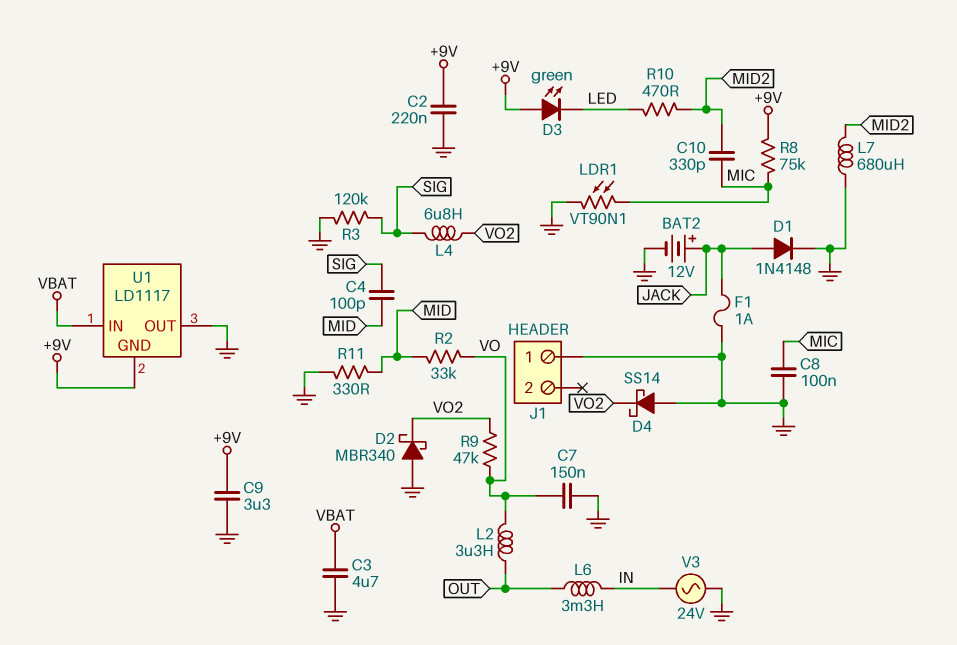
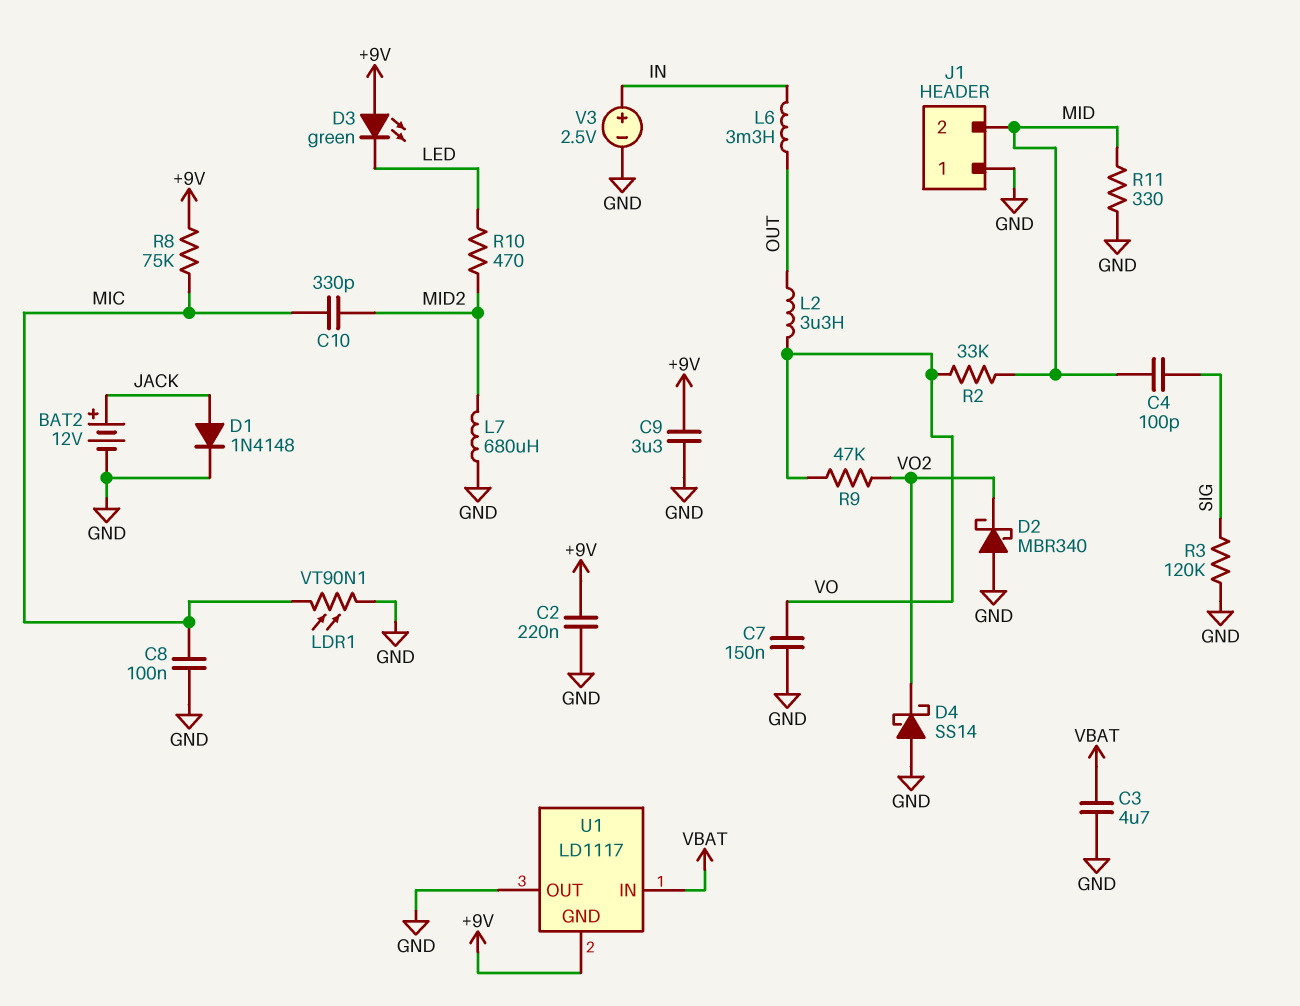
F1: 1A (GND, JACK) -> none
J1 pin 2: none -> MID
L4: 6.8uH (SIG, VO2) -> none
V3: AC 24V (GND, IN) -> 2.5V (plus IN, minus GND)

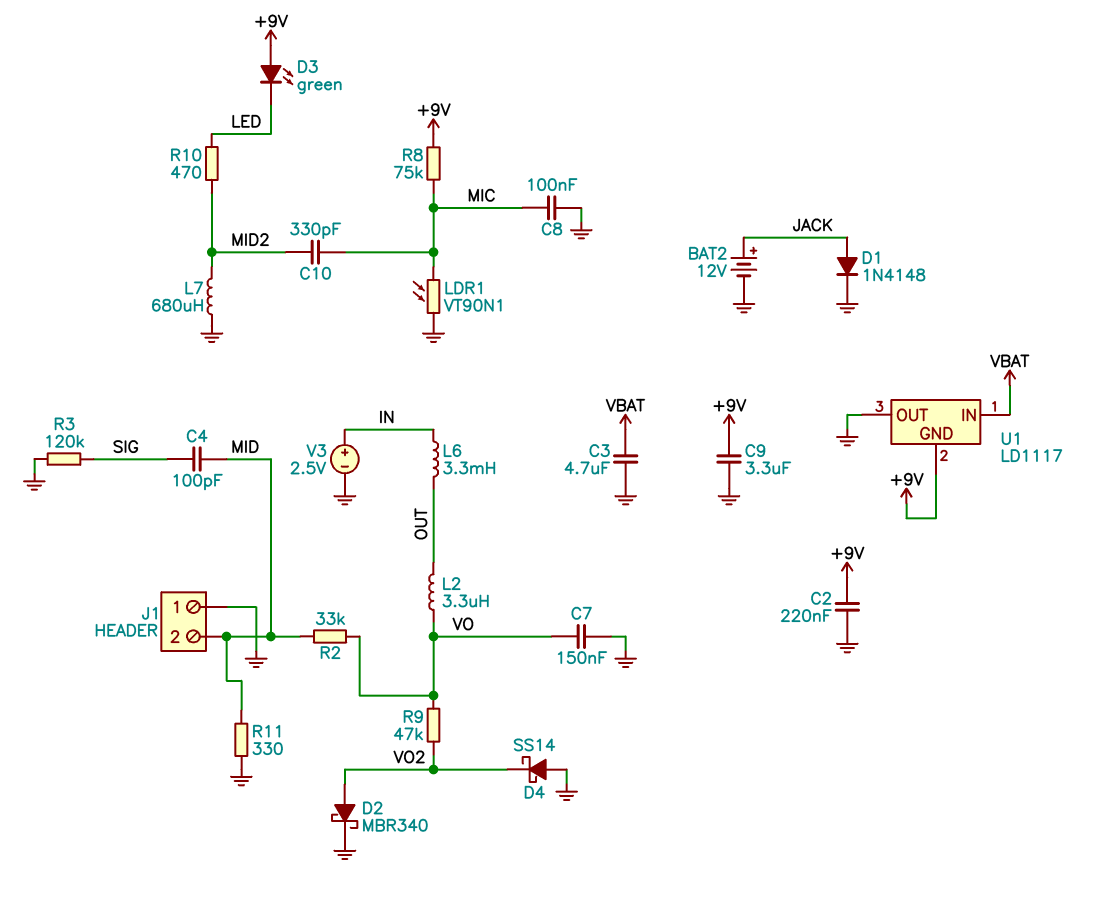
D2: schottky MBR340 (A GND, K VO2) -> schottky MBR340 (A VO2, K GND)

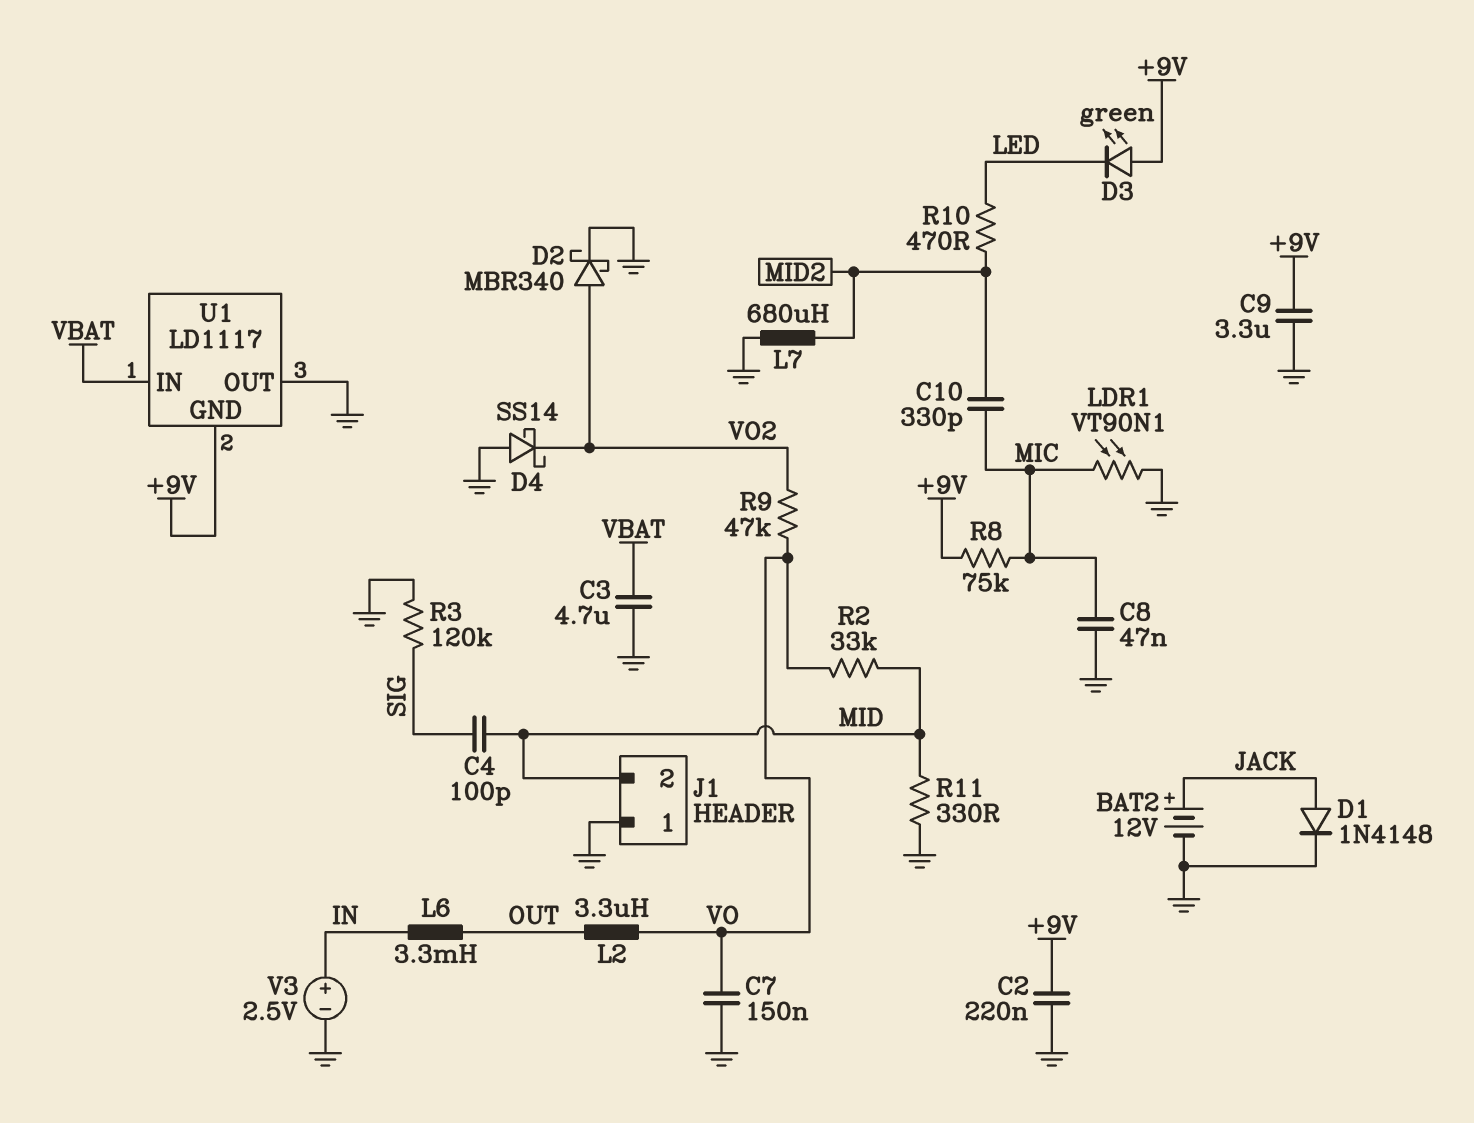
C8: 100nF (GND, MIC) -> 47nF (GND, MIC)

